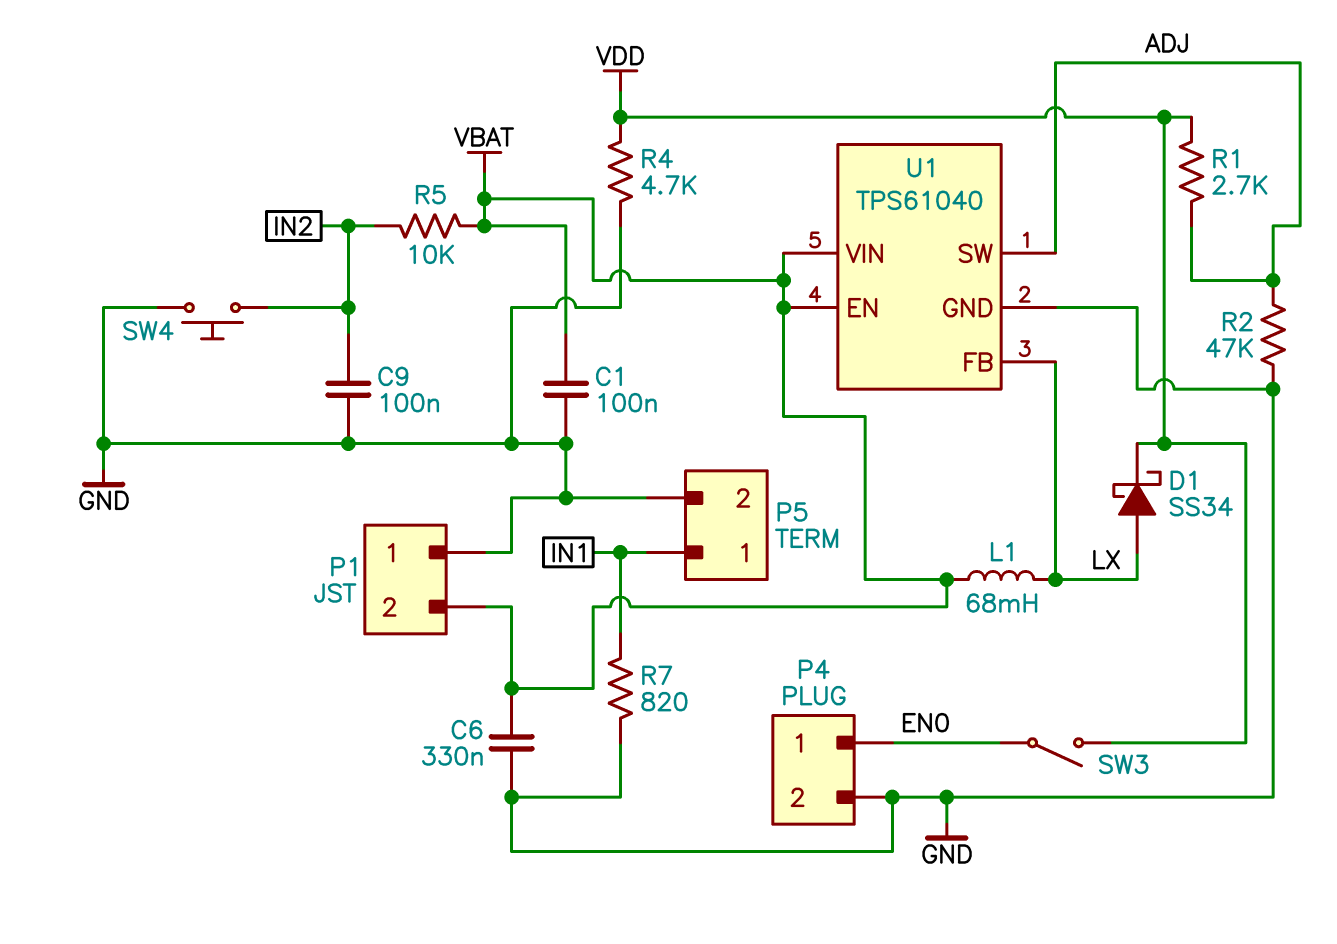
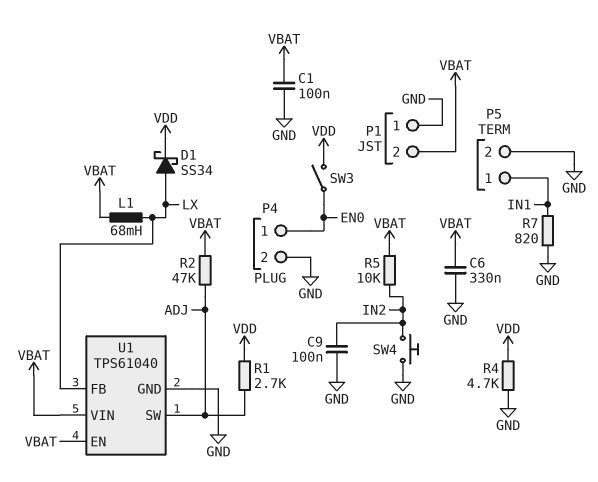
R2: 47k (ADJ, GND) -> 47k (ADJ, VBAT)

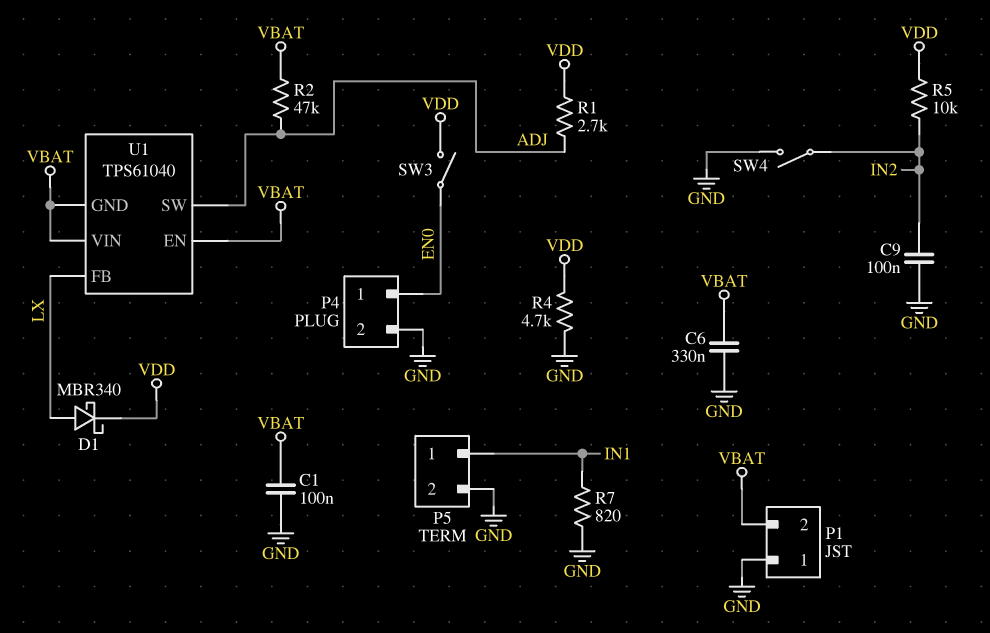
D1: schottky SS34 (A LX, K VDD) -> schottky MBR340 (A LX, K VDD)
L1: 68mH (LX, VBAT) -> none
R5: 10k (IN2, VBAT) -> 10k (IN2, VDD)
SW4: button (GND, IN2) -> switch (GND, IN2)
U1 pin GND: GND -> VBAT

